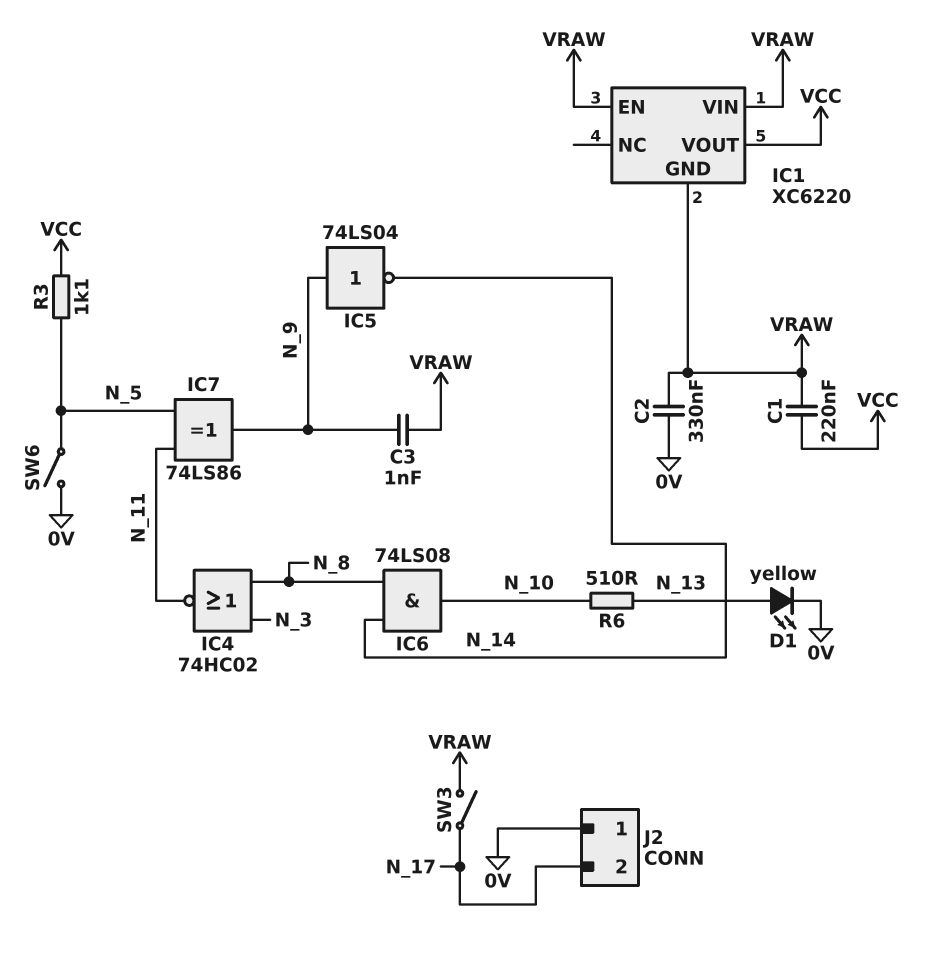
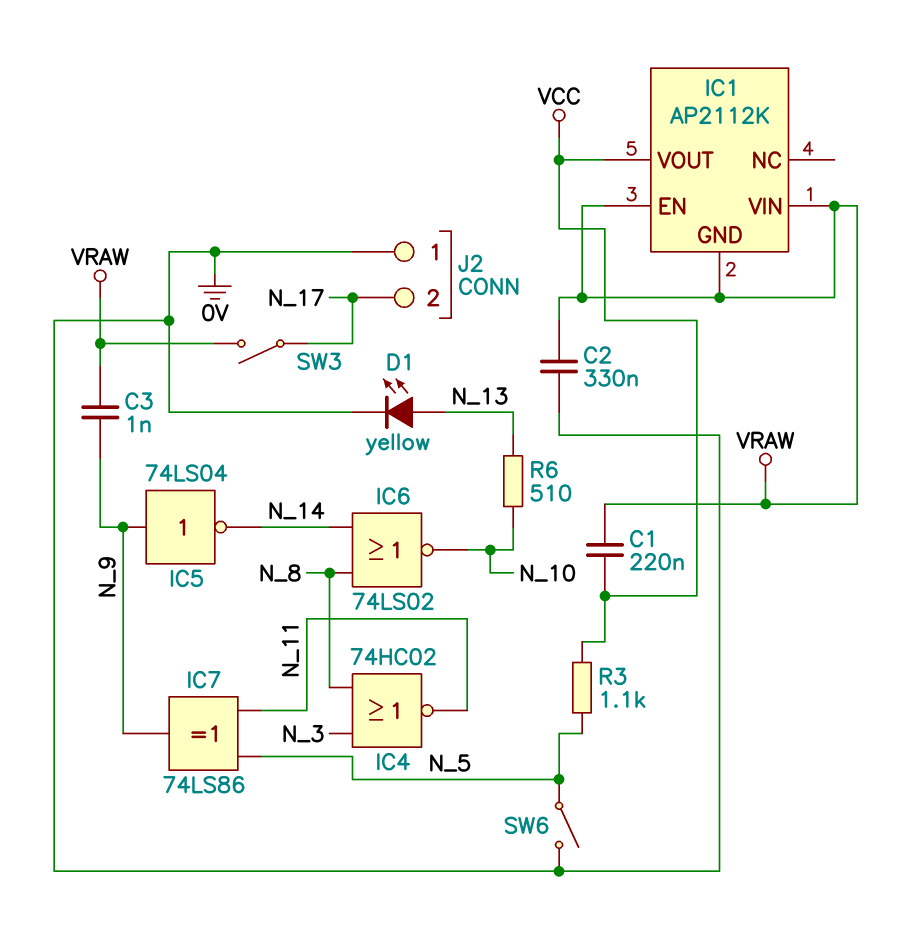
IC1: XC6220 -> AP2112K
IC6: AND 74LS08 (in N_8, in N_14, out N_10) -> NOR 74LS02 (in N_8, in N_14, out N_10)

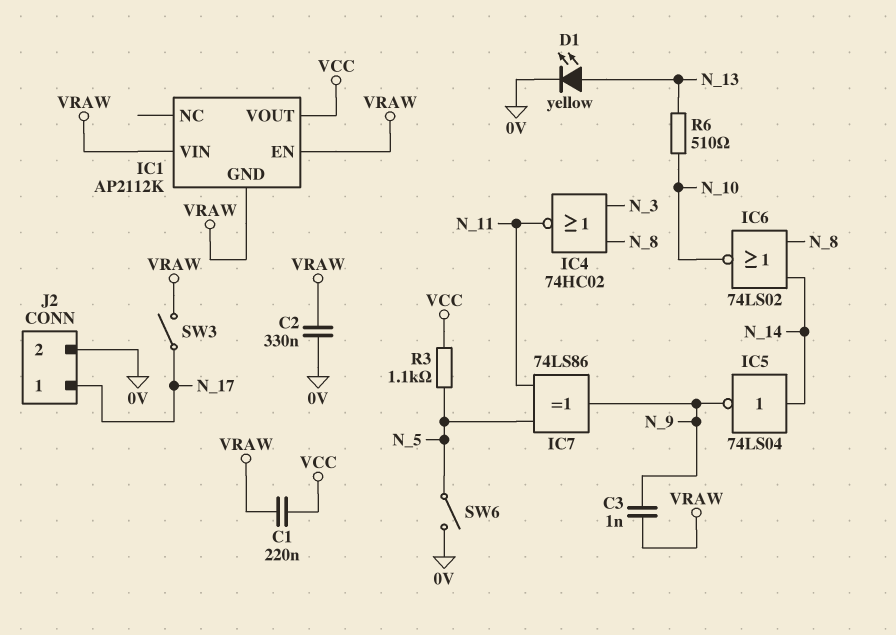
IC5: NOT 74LS04 (in N_9, out N_14) -> NOT 74LS04 (in N_14, out N_9)
J2 pin 1: 0V -> N_17
J2 pin 2: N_17 -> 0V

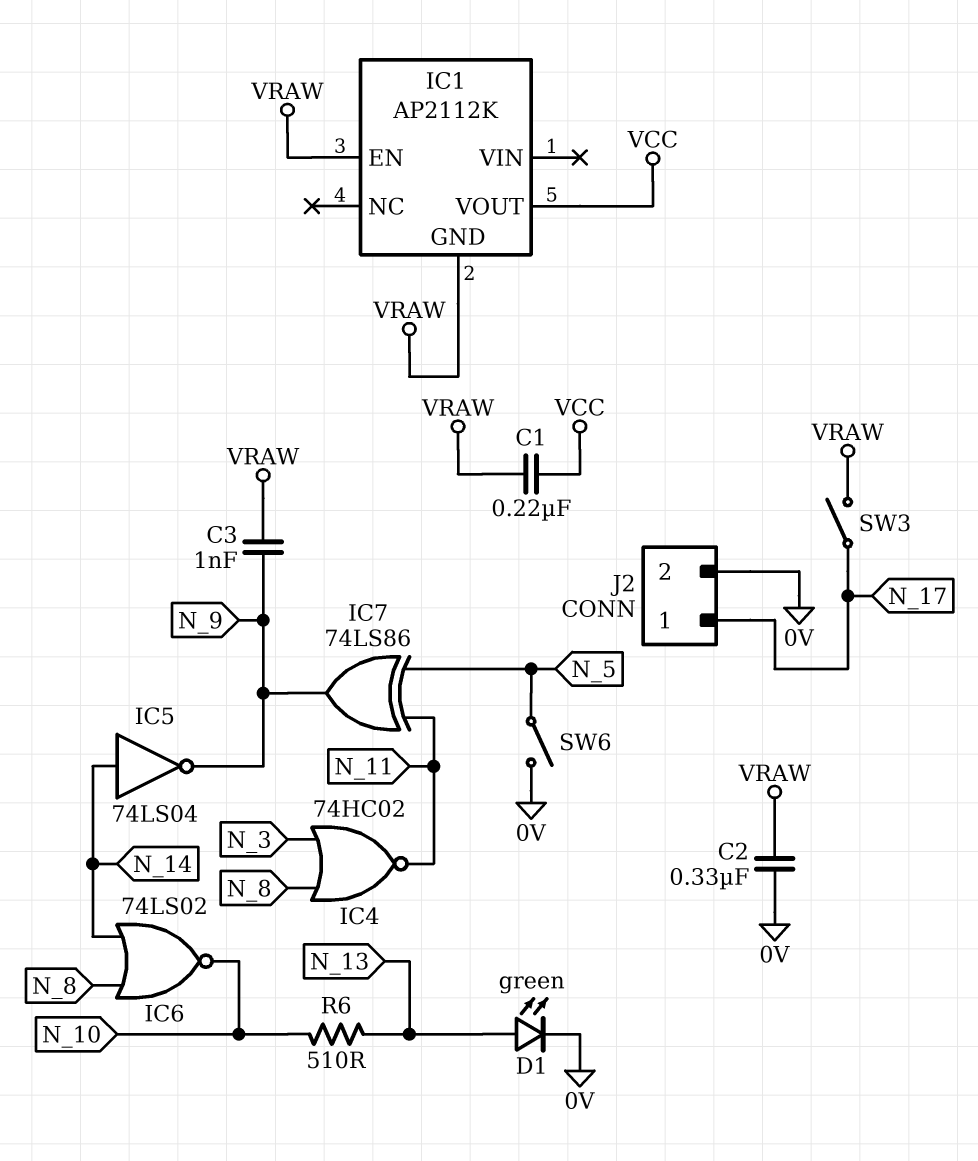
D1: LED yellow (A N_13, K 0V) -> LED green (A N_13, K 0V)
IC1 pin VIN: VRAW -> none
R3: 1.1k (N_5, VCC) -> none

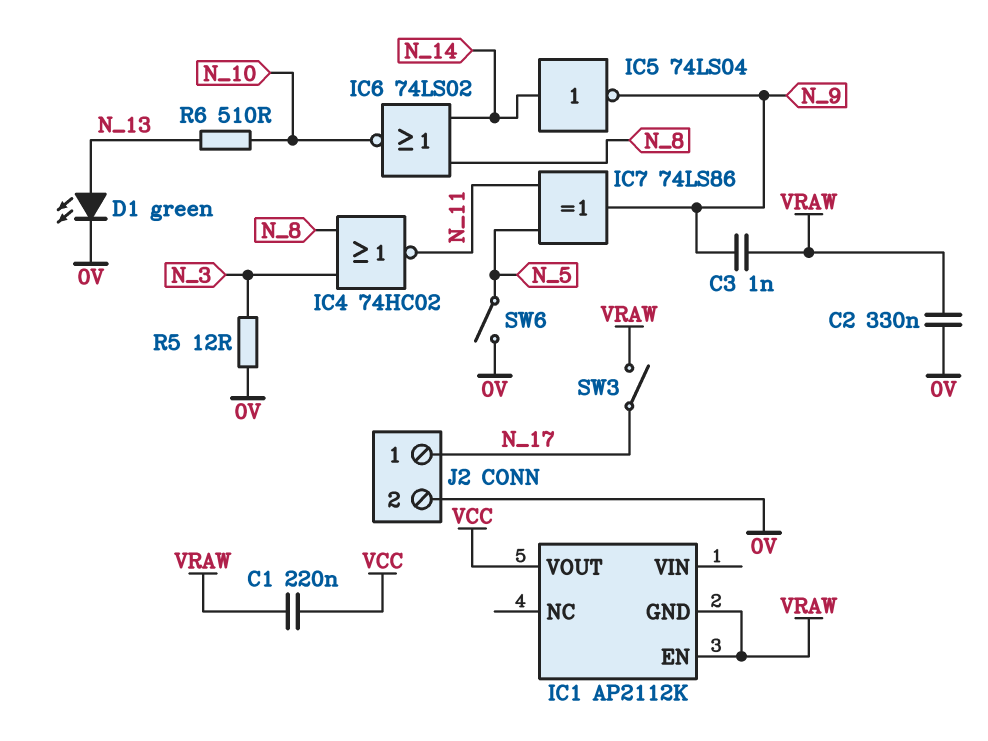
R5: none -> 12 (0V, N_3)

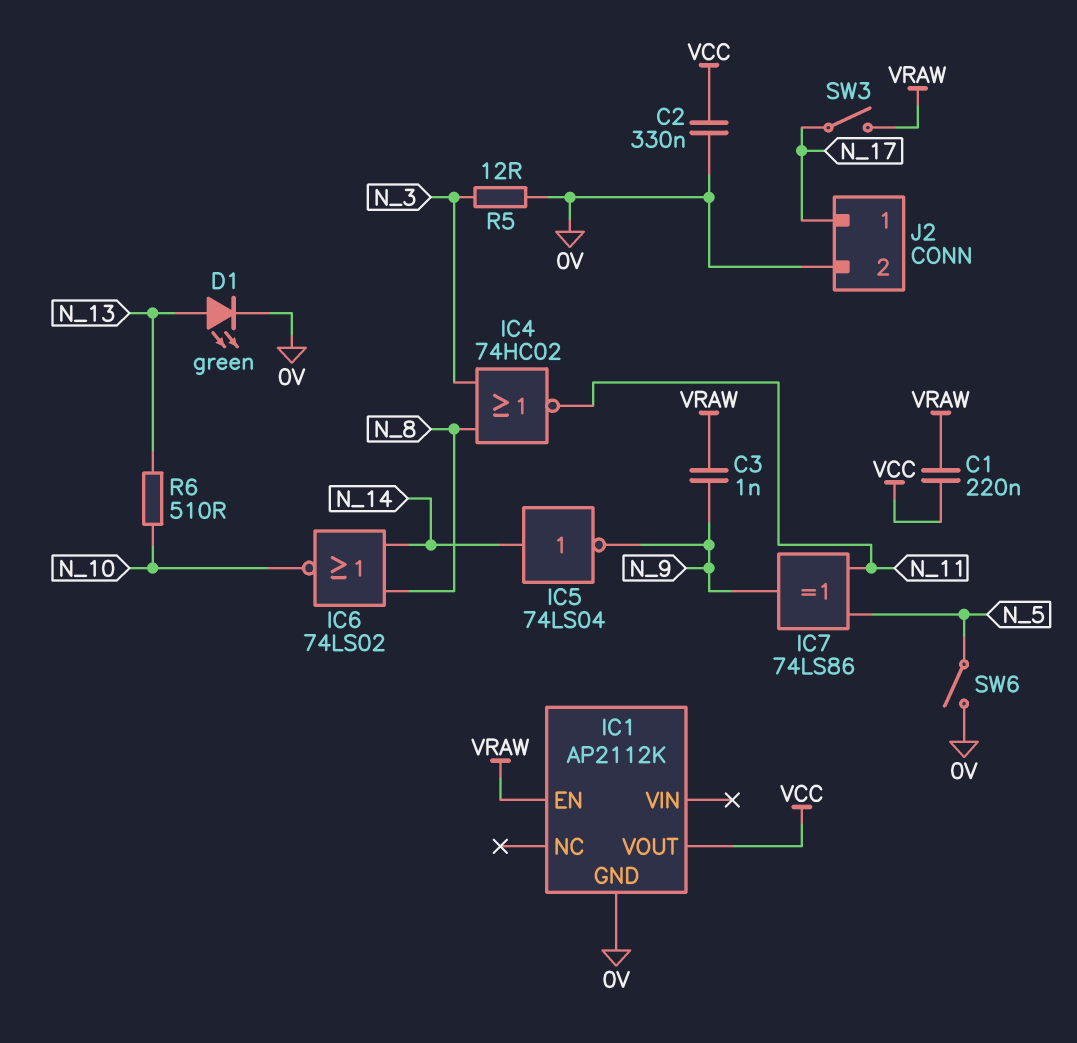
C2: 330nF (0V, VRAW) -> 330nF (0V, VCC)
IC1 pin GND: VRAW -> 0V

